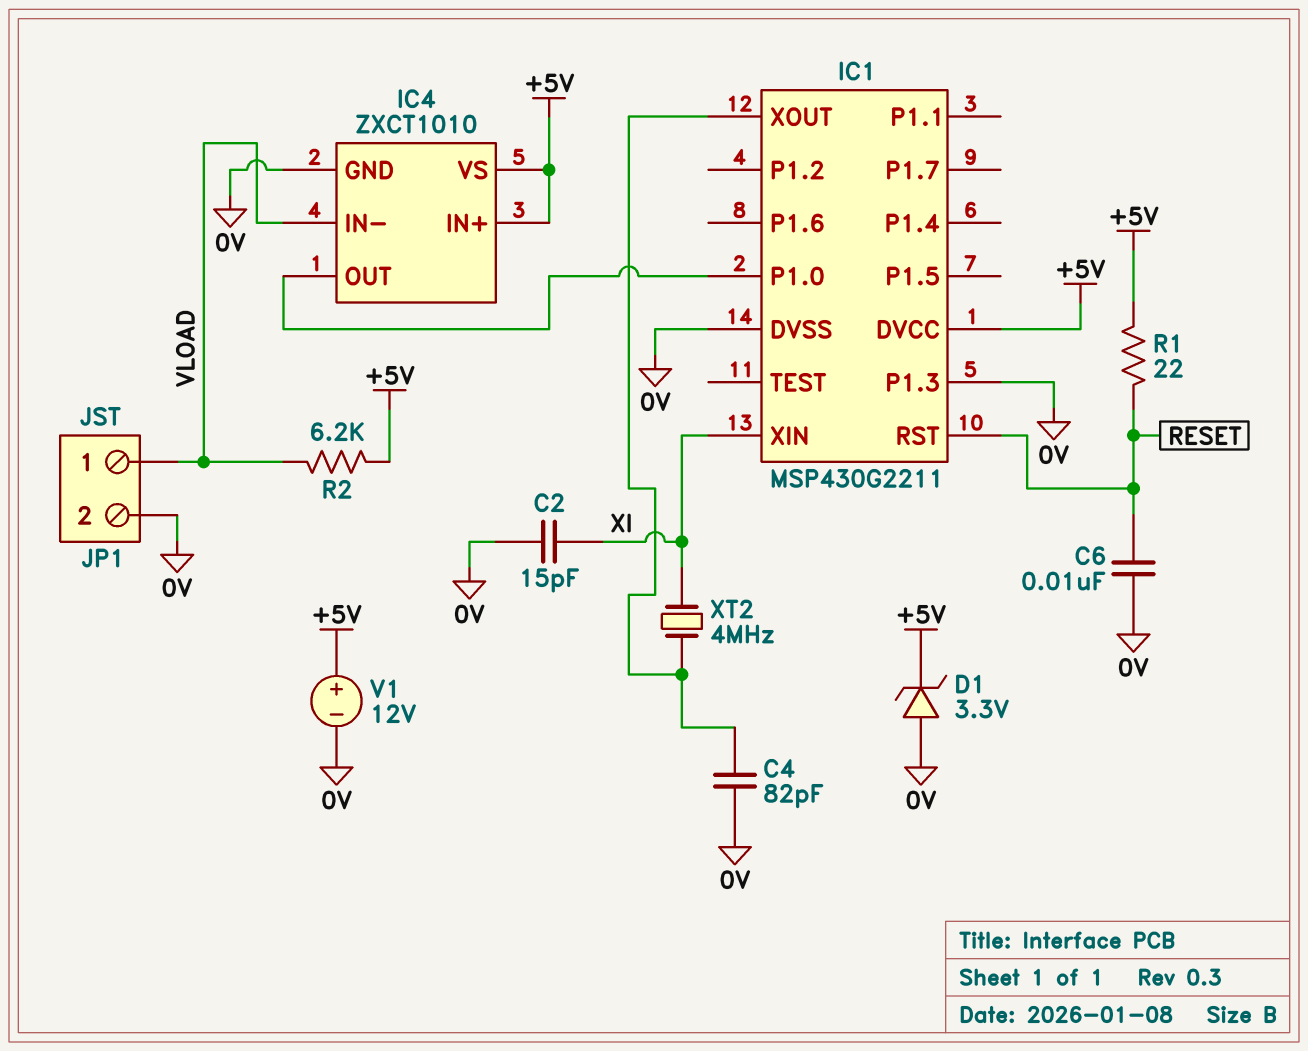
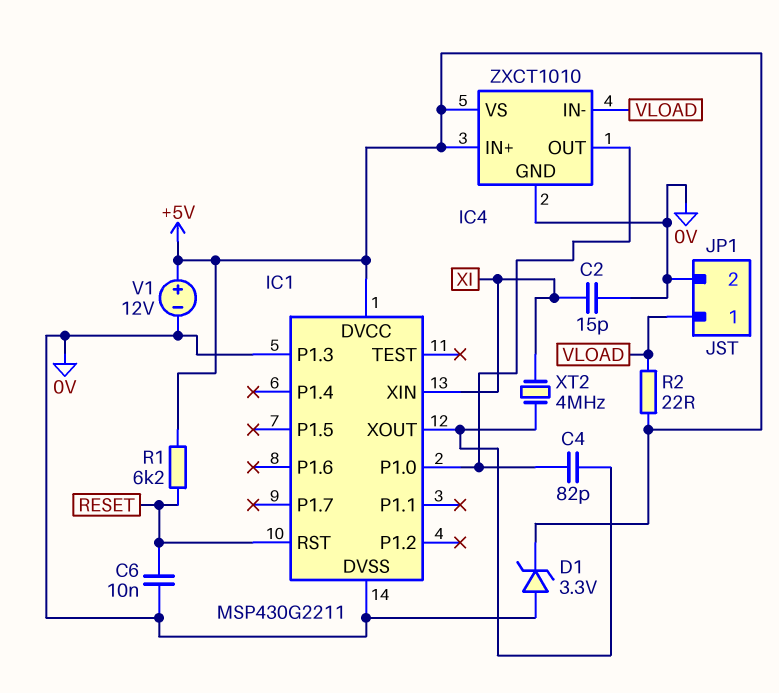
C4: 82pF (0V, IC1/XOUT) -> 82pF (IC1/P1.0, IC1/XOUT)
R1: 22 (+5V, RESET) -> 6.2k (+5V, RESET)
R2: 6.2k (+5V, VLOAD) -> 22 (+5V, VLOAD)

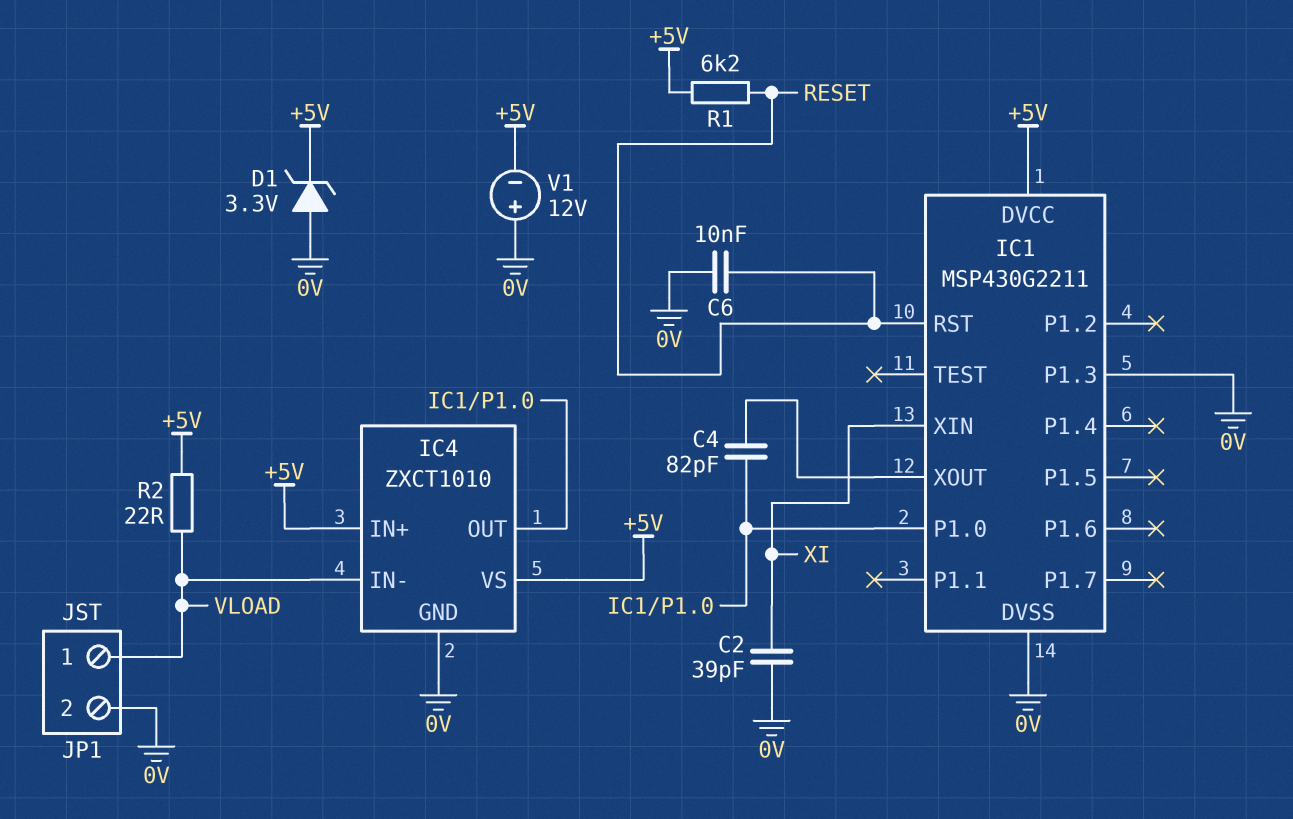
C2: 15pF (0V, XI) -> 39pF (0V, XI)
V1: 12V (plus +5V, minus 0V) -> 12V (plus 0V, minus +5V)
XT2: 4MHz (IC1/XOUT, XI) -> none

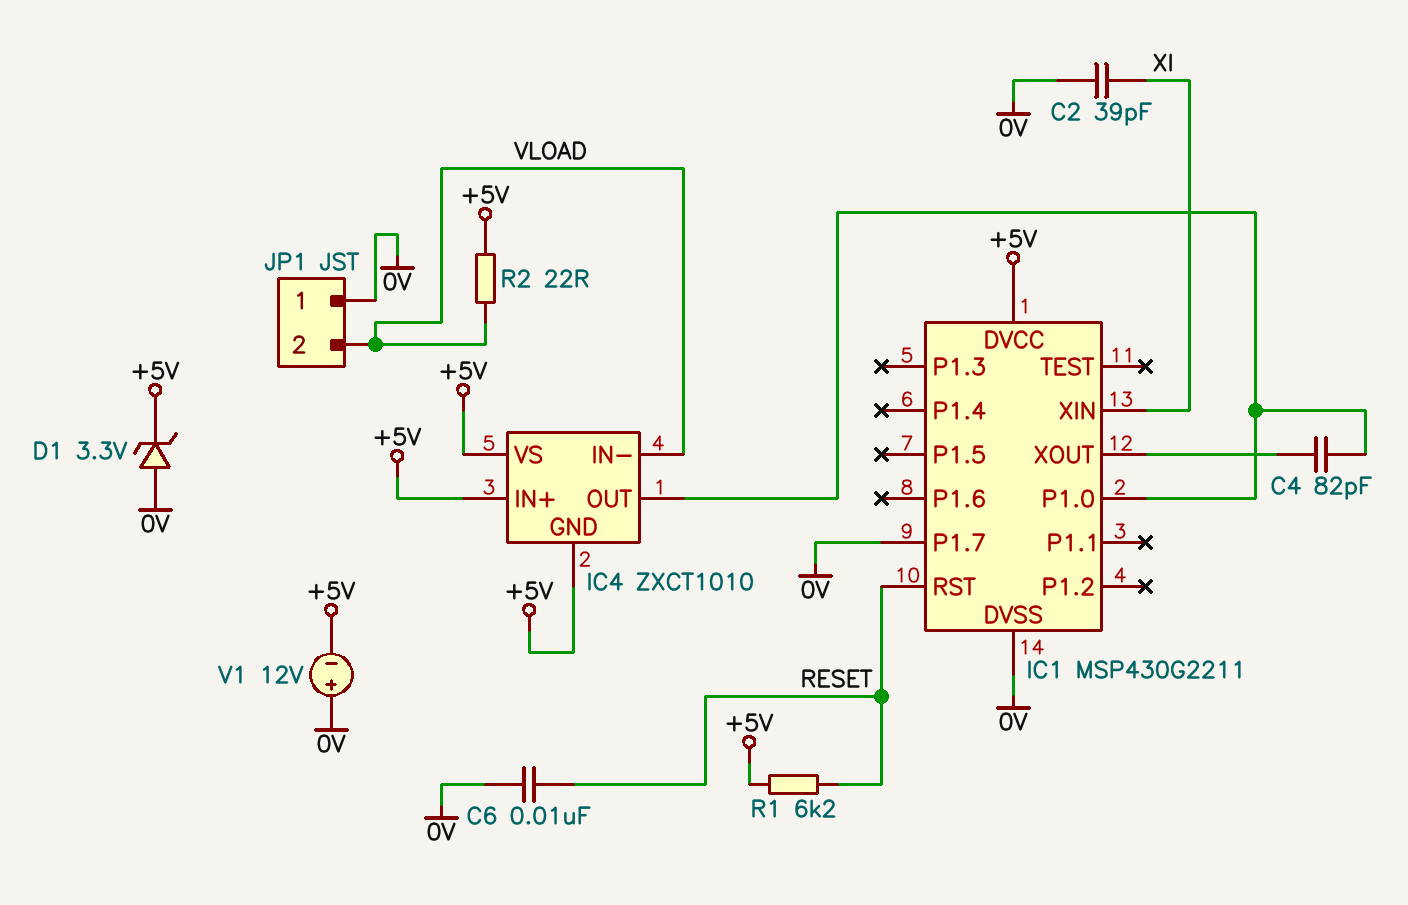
IC1 pin P1.3: 0V -> none
IC1 pin P1.7: none -> 0V
IC4 pin GND: 0V -> +5V
JP1 pin 1: VLOAD -> 0V
JP1 pin 2: 0V -> VLOAD

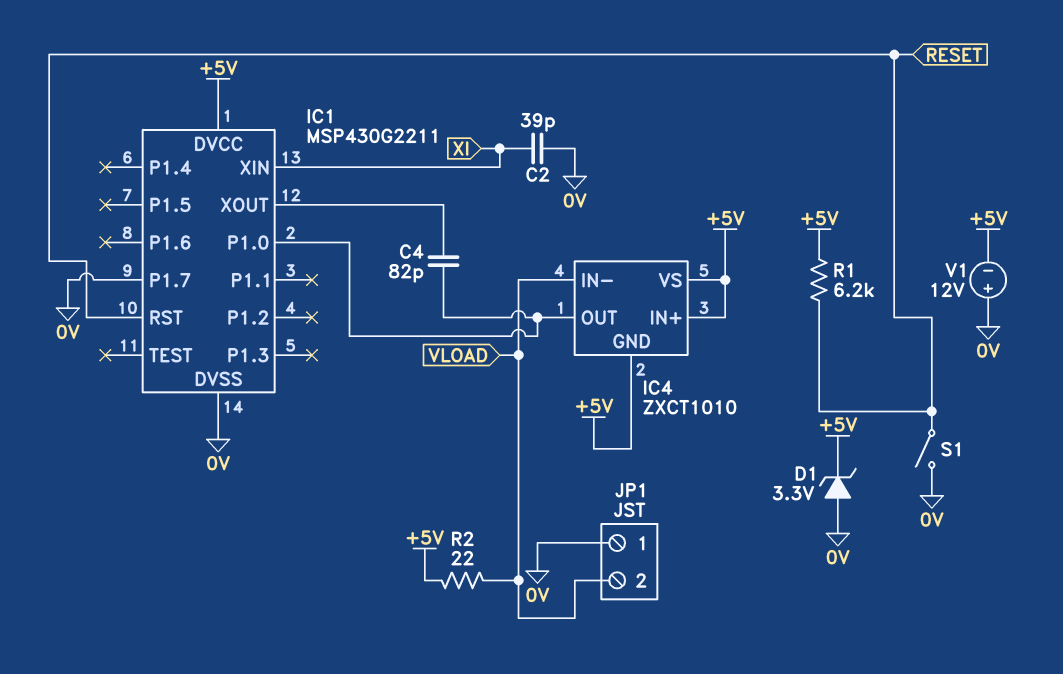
C6: 10nF (0V, RESET) -> none
S1: none -> switch (0V, RESET)

